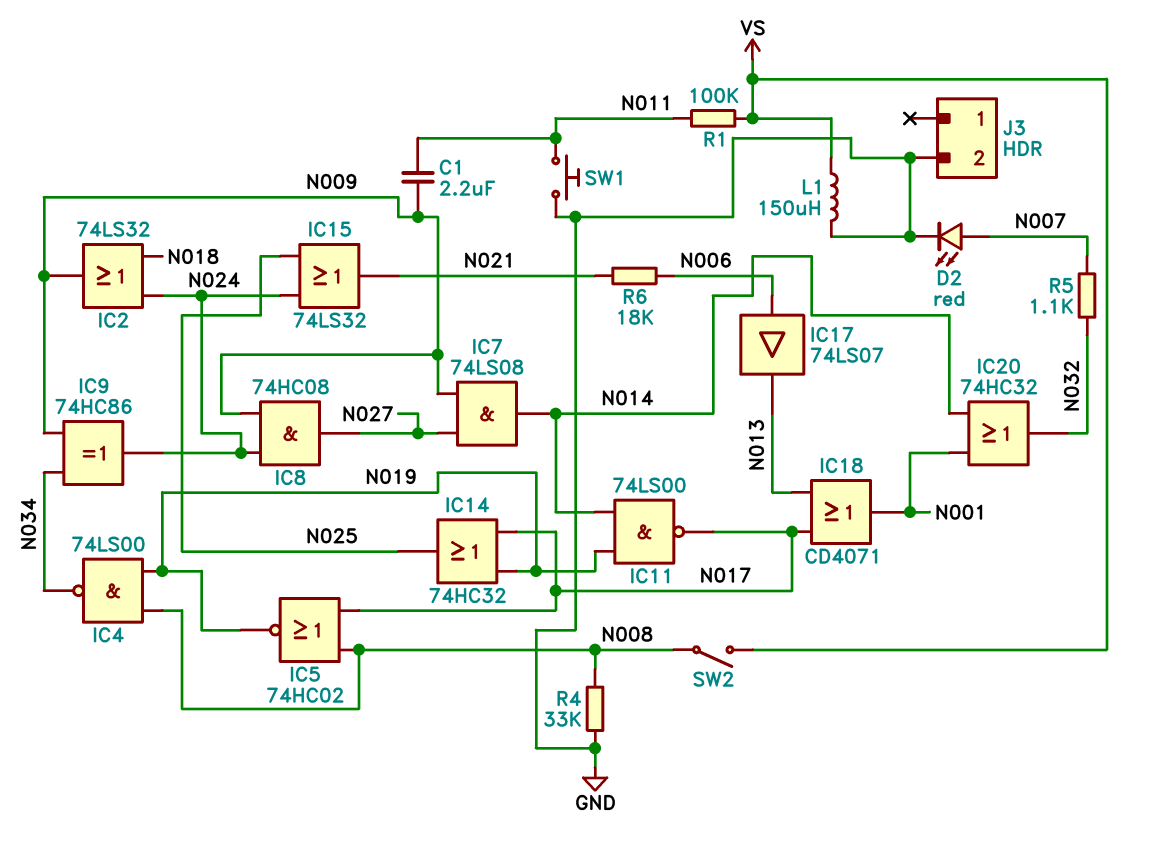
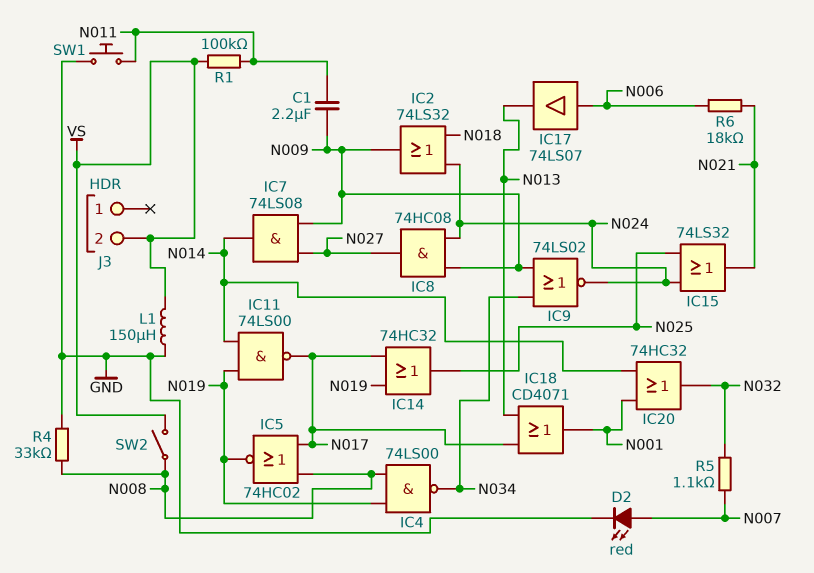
IC9: XOR 74HC86 (in N009, in N034, out N024) -> NOR 74LS02 (in N009, in N034, out N024)
J3 pin 2: GND -> VS

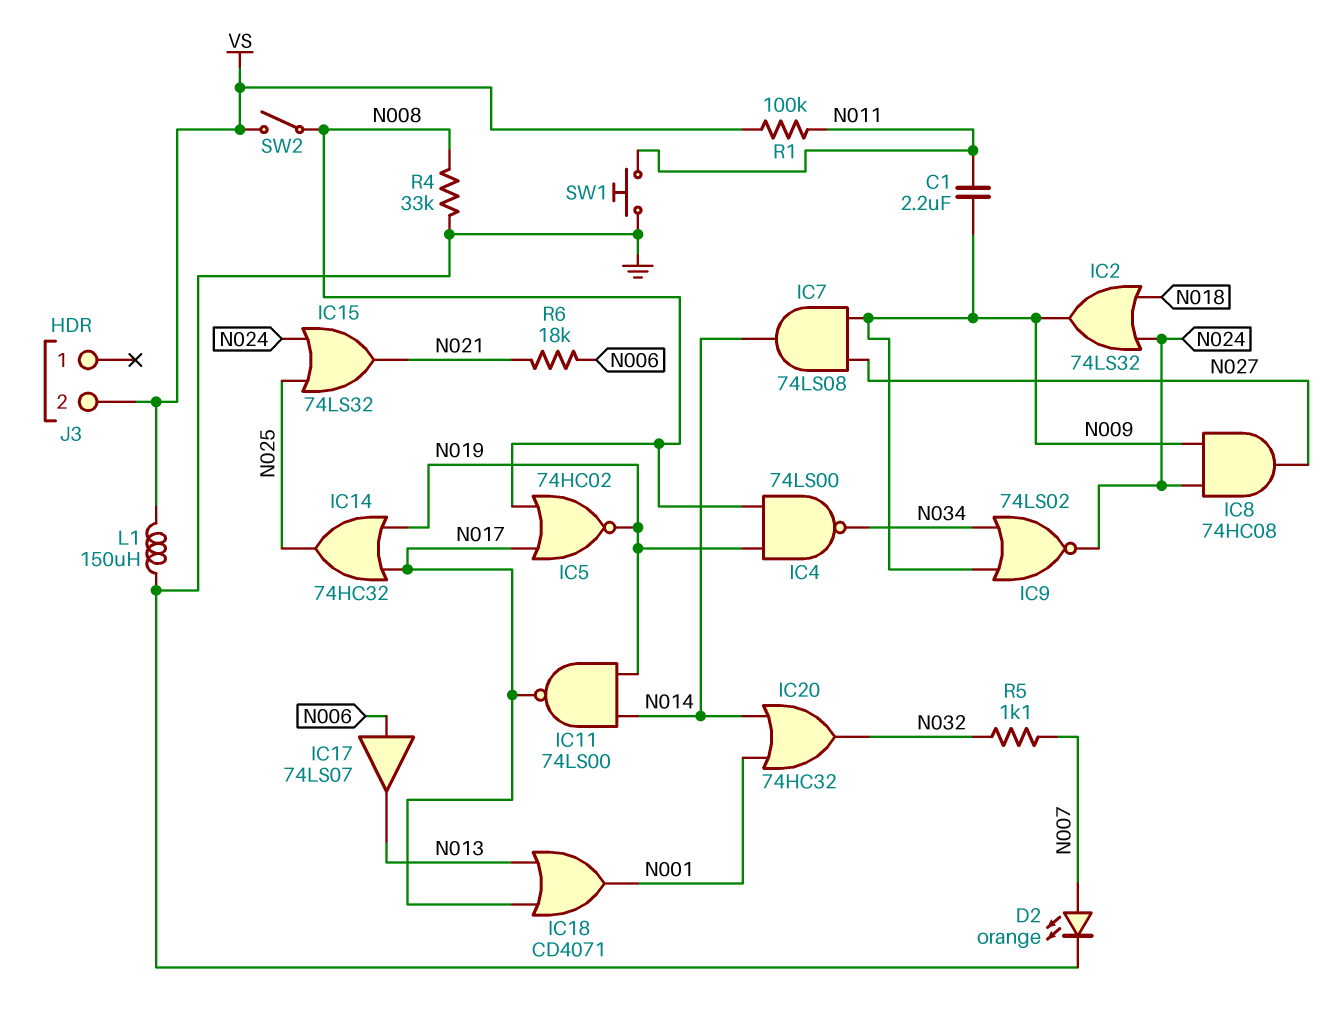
D2: LED red (A N007, K GND) -> LED orange (A N007, K GND)

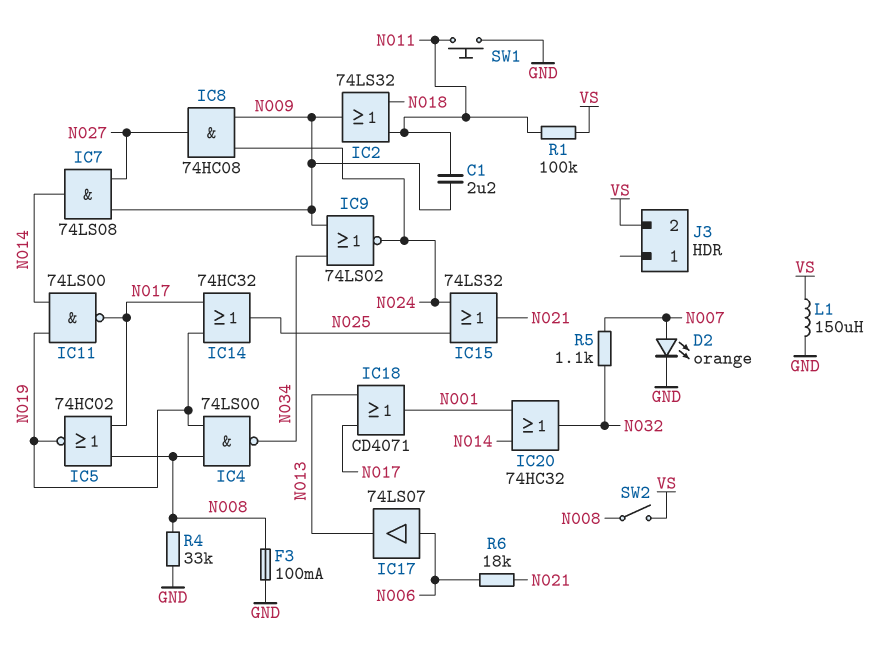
F3: none -> 100mA (GND, N008)
IC2: OR 74LS32 (in N018, in N024, out N009) -> OR 74LS32 (in N011, in N018, out N009)

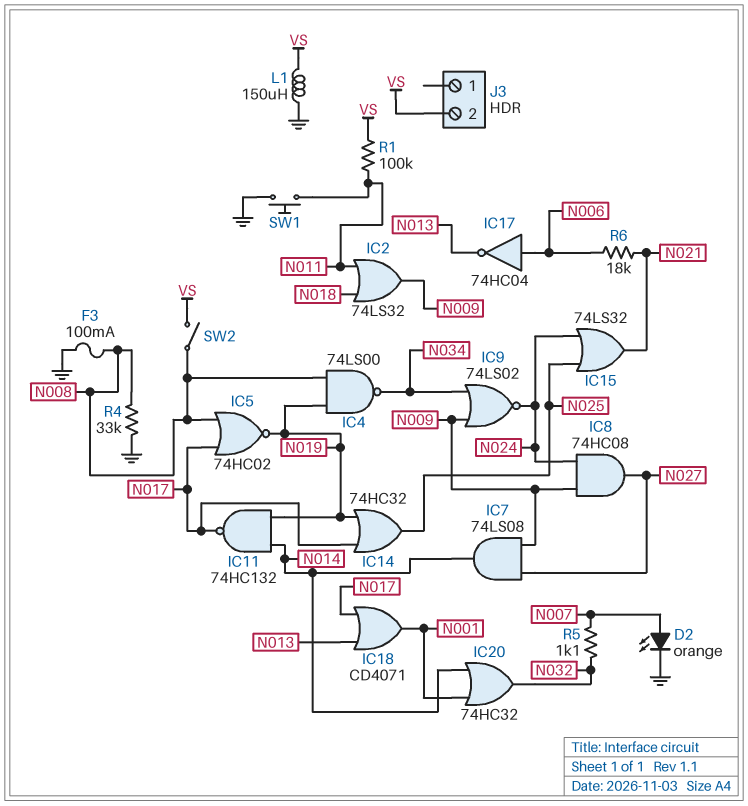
C1: 2.2uF (N009, N011) -> none
IC11: NAND 74LS00 (in N014, in N019, out N017) -> NAND 74HC132 (in N014, in N019, out N017)
IC17: buffer 74LS07 (in N006, out N013) -> NOT 74HC04 (in N006, out N013)

